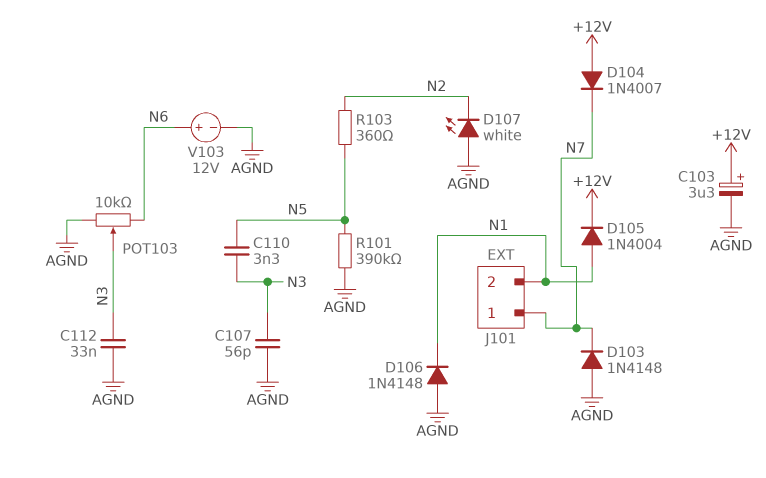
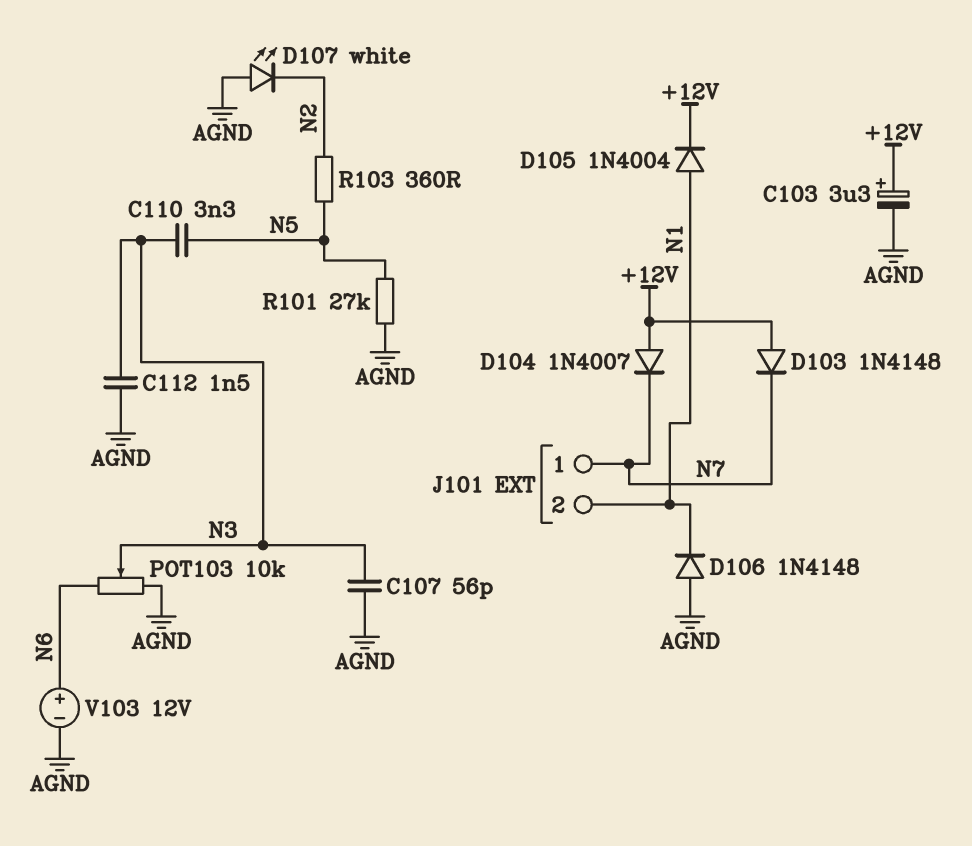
C112: 33nF (AGND, N3) -> 1.5nF (AGND, N3)
D103: diode 1N4148 (A AGND, K N7) -> diode 1N4148 (A +12V, K N7)
R101: 390k (AGND, N5) -> 27k (AGND, N5)

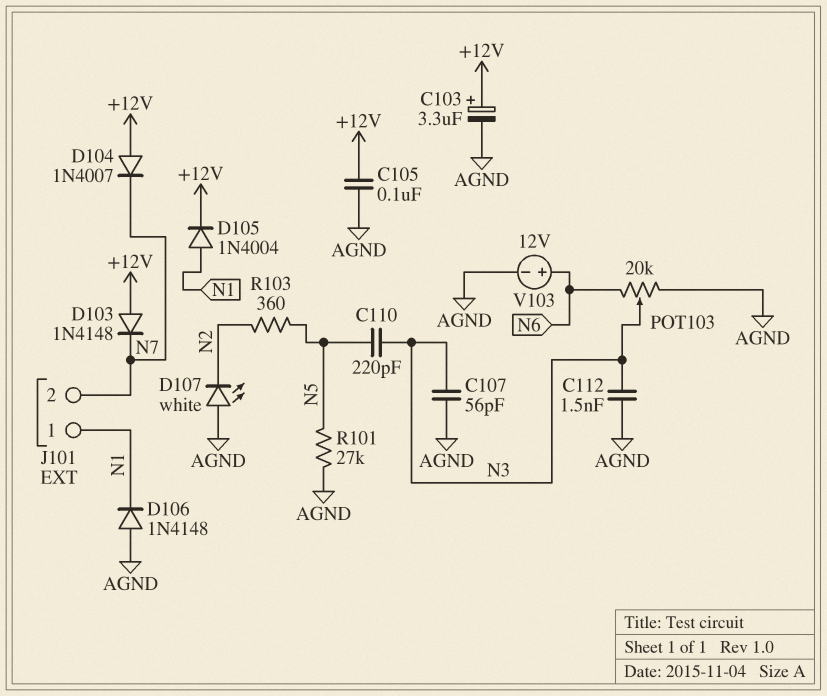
C105: none -> 100nF (+12V, AGND)
C110: 3.3nF (N3, N5) -> 220pF (N3, N5)
J101 pin 1: N7 -> N1
J101 pin 2: N1 -> N7
POT103: 10k (AGND, N6, wiper N3) -> 20k (AGND, N6, wiper N3)

